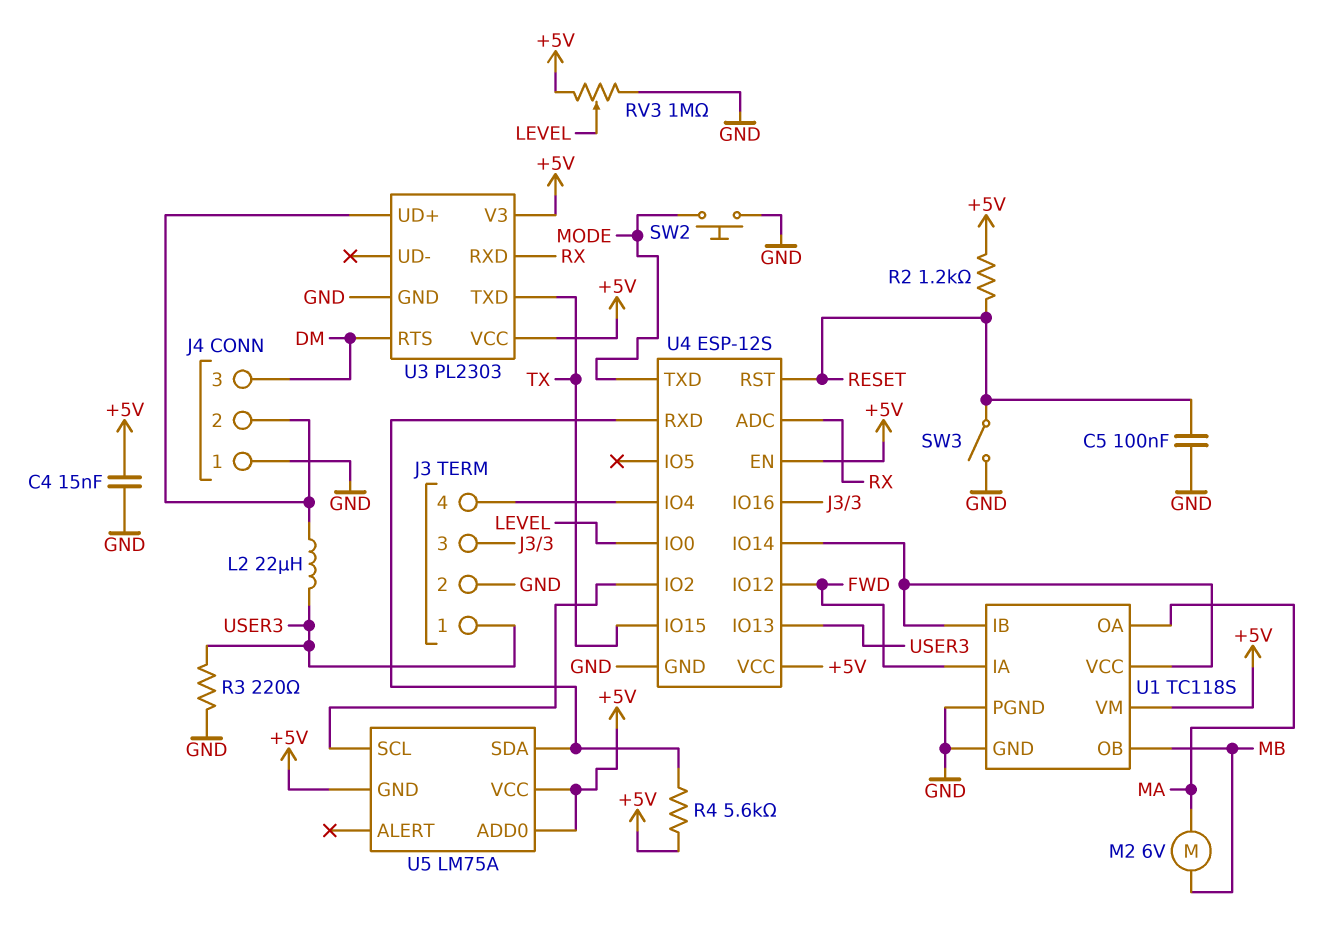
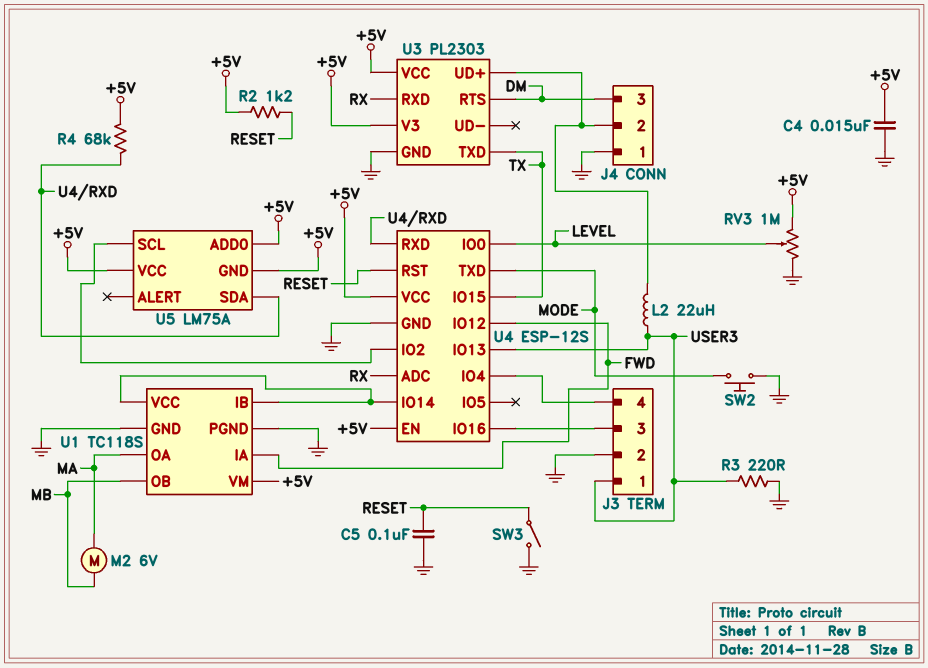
R4: 5.6k (+5V, U4/RXD) -> 68k (+5V, U4/RXD)

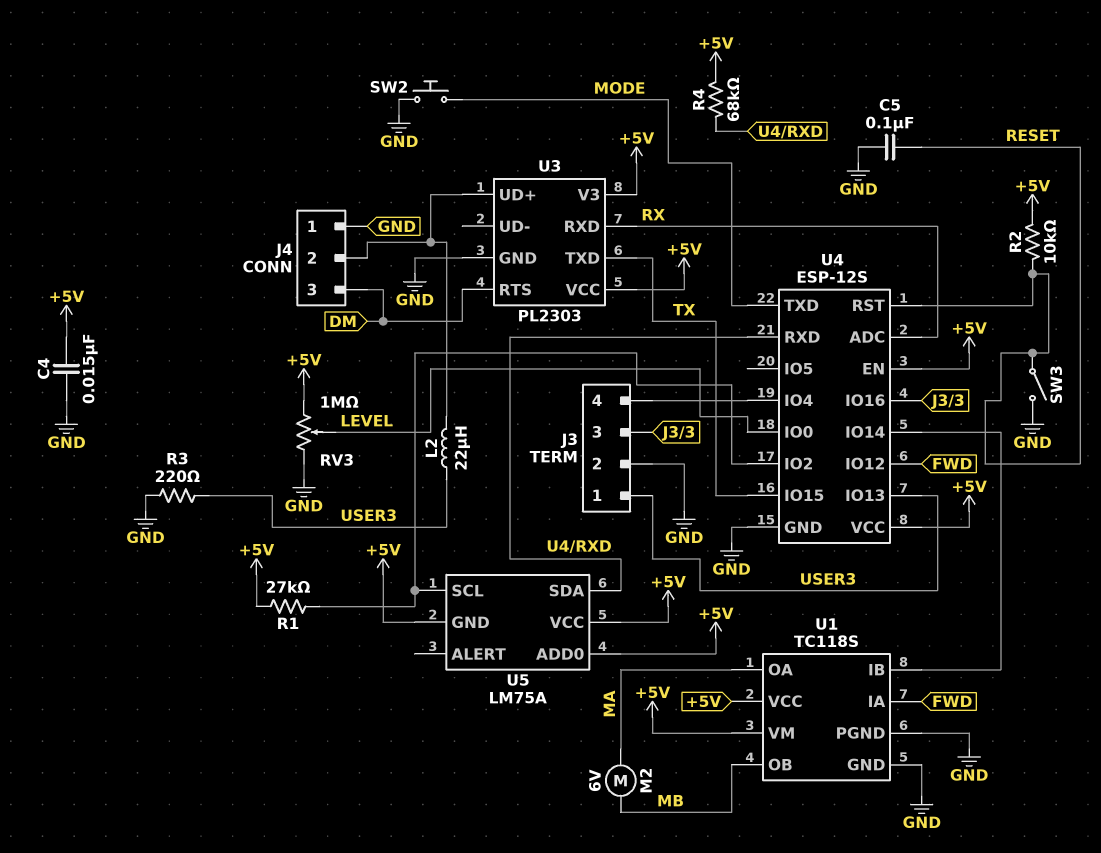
R1: none -> 27k (+5V, U4/IO2)
R2: 1.2k (+5V, RESET) -> 10k (+5V, RESET)
U1 pin VCC: U1/IB -> +5V

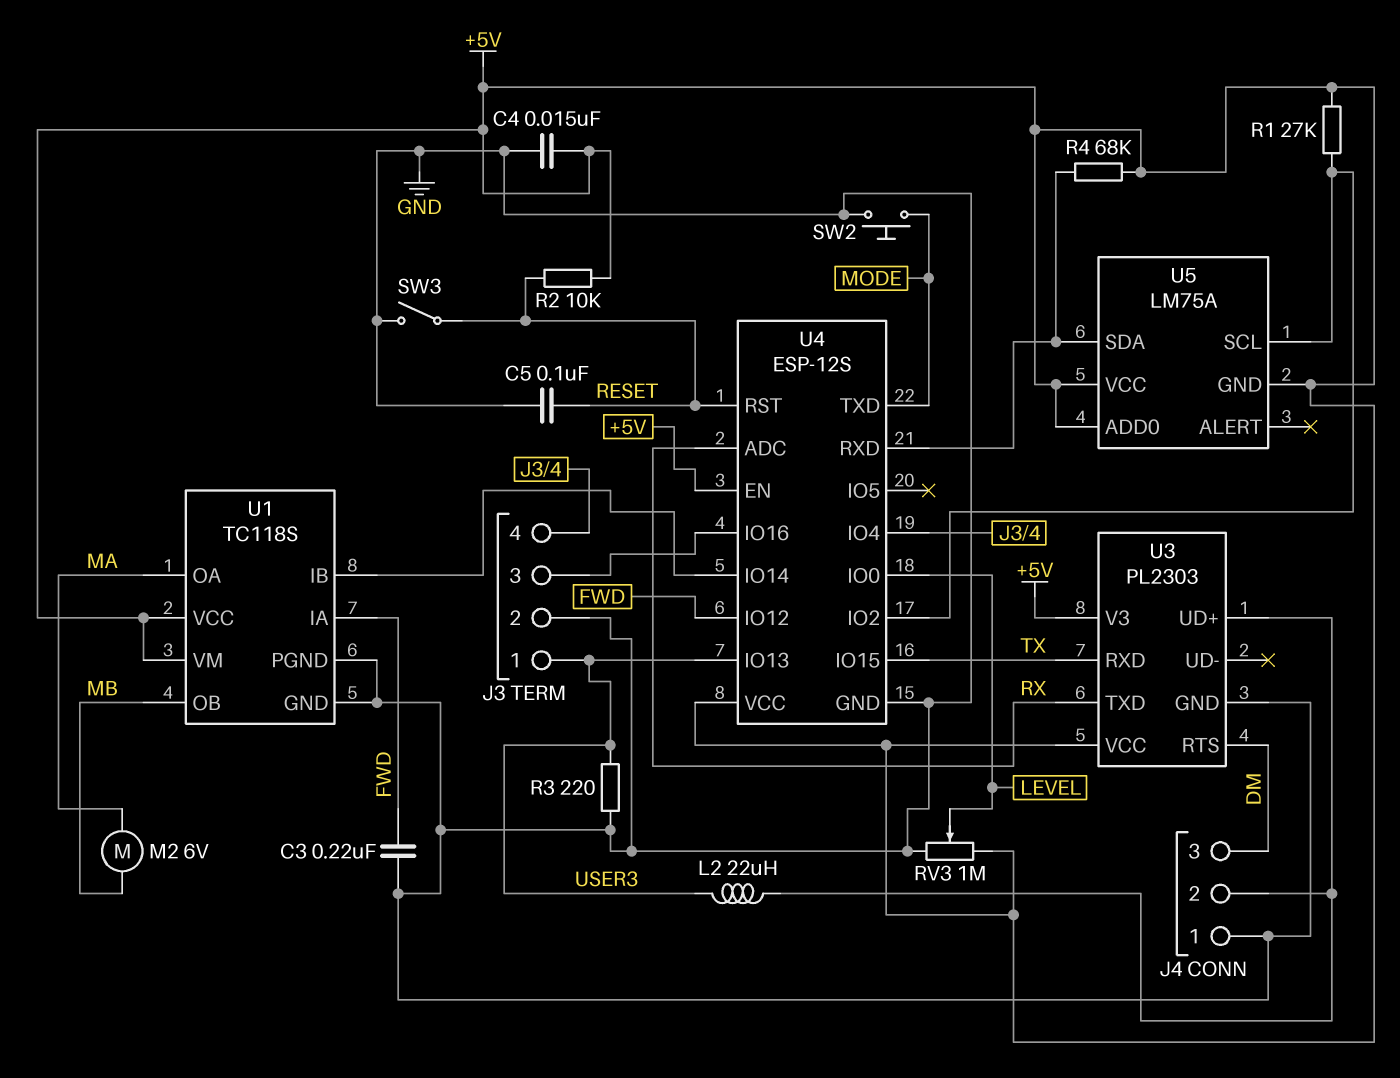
C3: none -> 220nF (FWD, GND)
U3 pin RXD: RX -> TX
U3 pin TXD: TX -> RX

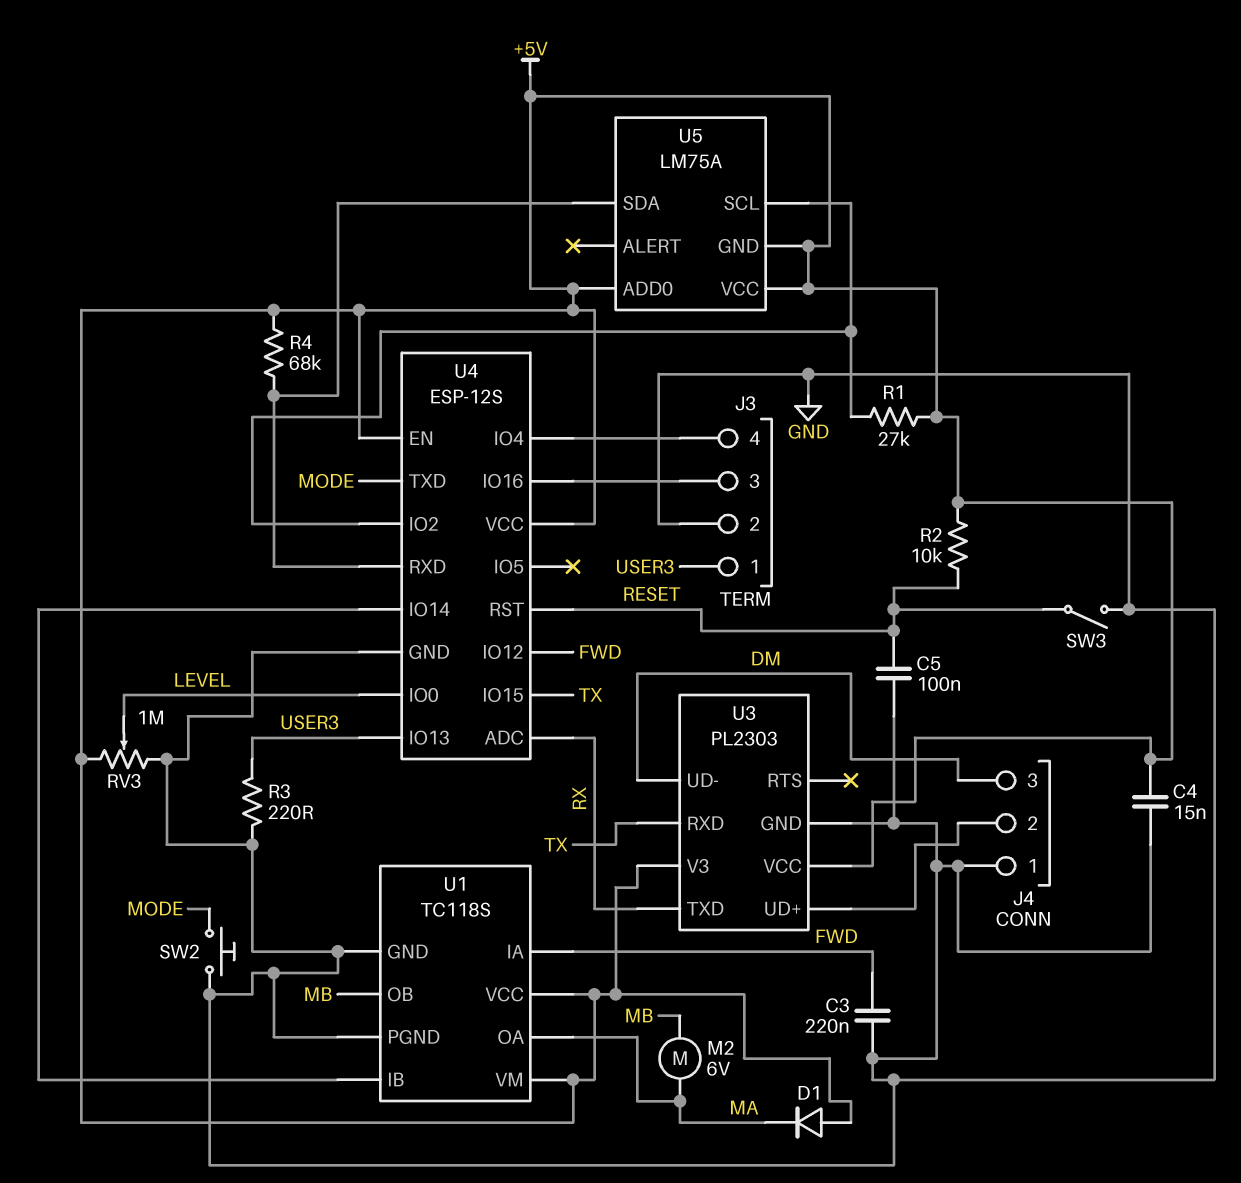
D1: none -> diode (A +5V, K MA)
L2: 22uH (J4/2, USER3) -> none
U3 pin RTS: DM -> none
U3 pin UD-: none -> DM

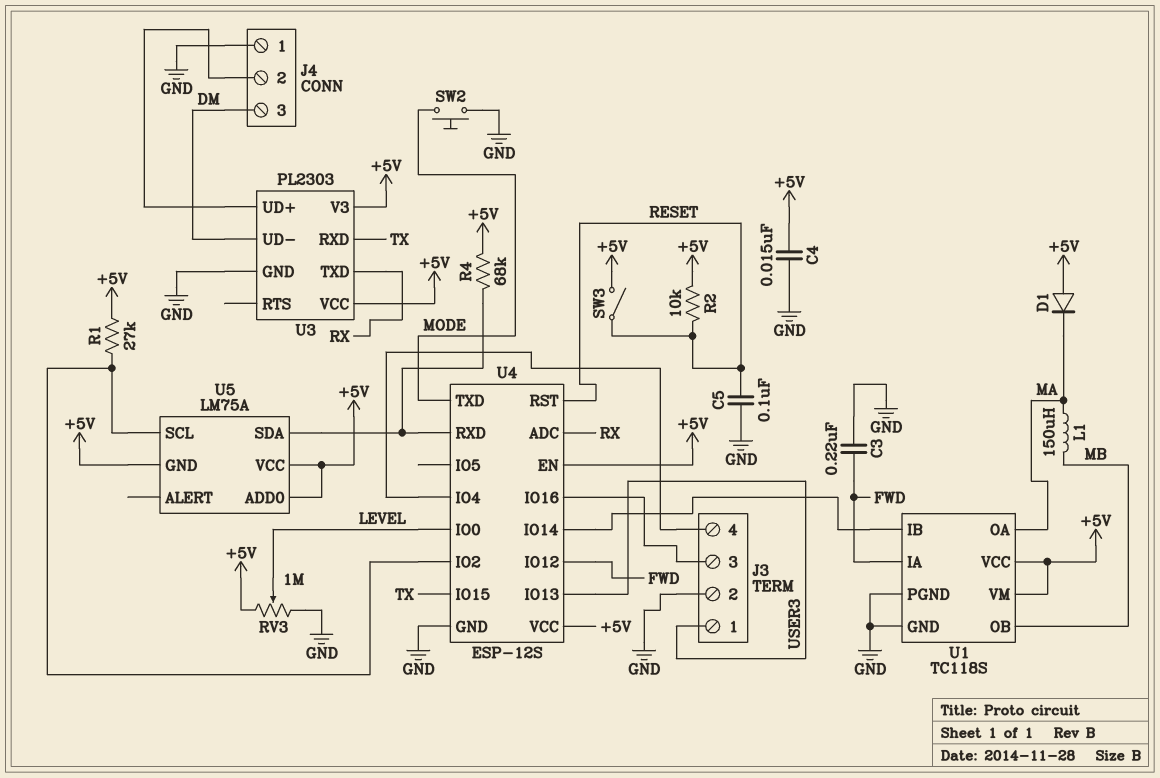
L1: none -> 150uH (MA, MB)
M2: motor 6V (MA, MB) -> none
R3: 220 (GND, USER3) -> none
SW3: switch (GND, RESET) -> switch (+5V, RESET)

